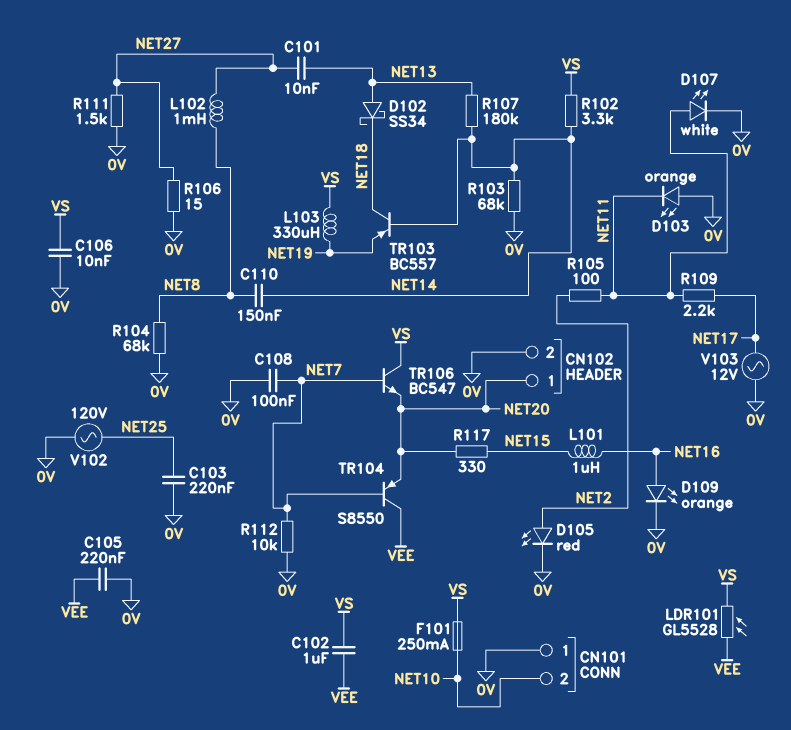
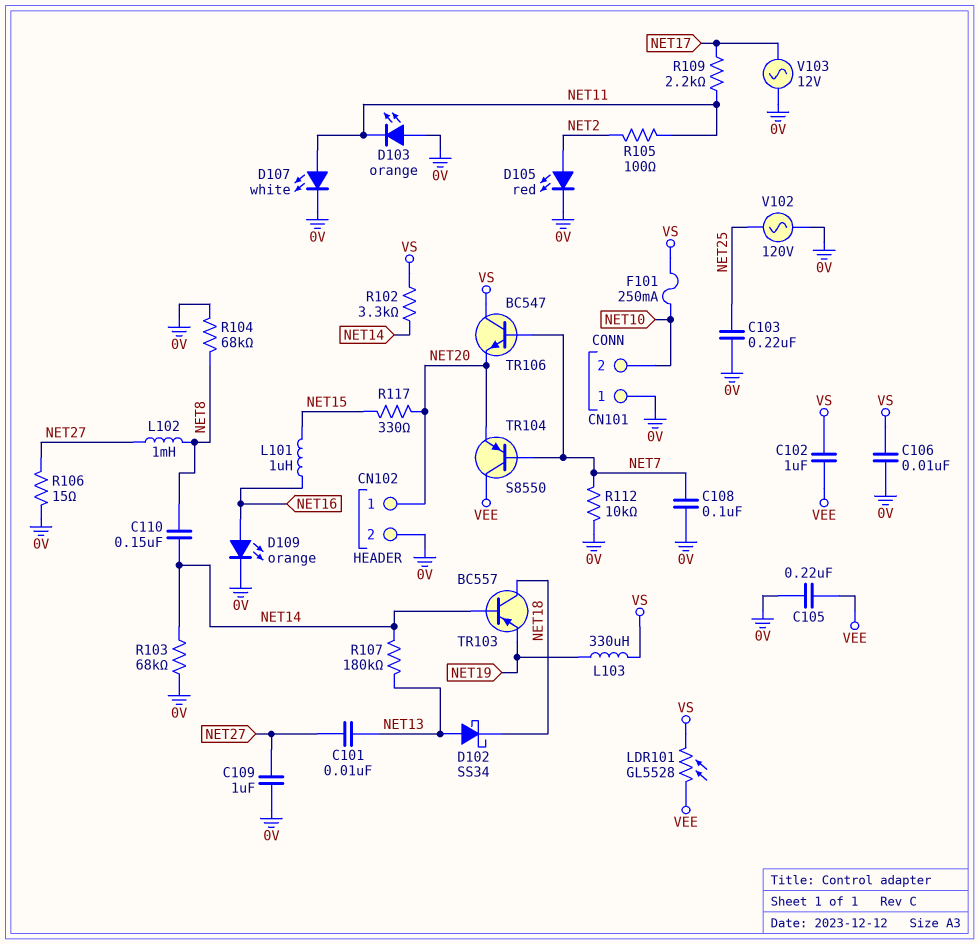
C109: none -> 1uF (0V, NET27)
R111: 1.5k (0V, NET27) -> none

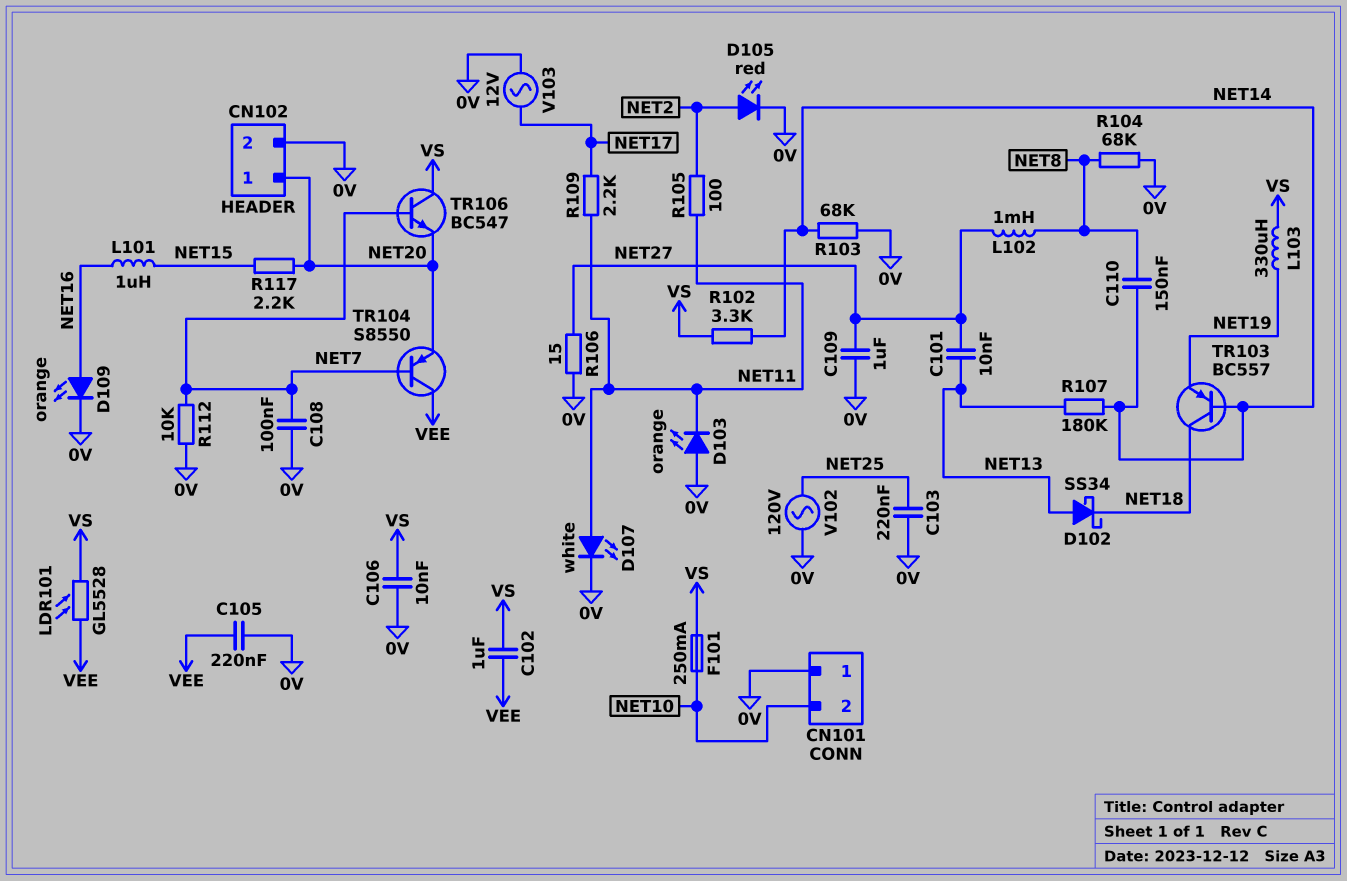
R117: 330 (NET15, NET20) -> 2.2k (NET15, NET20)

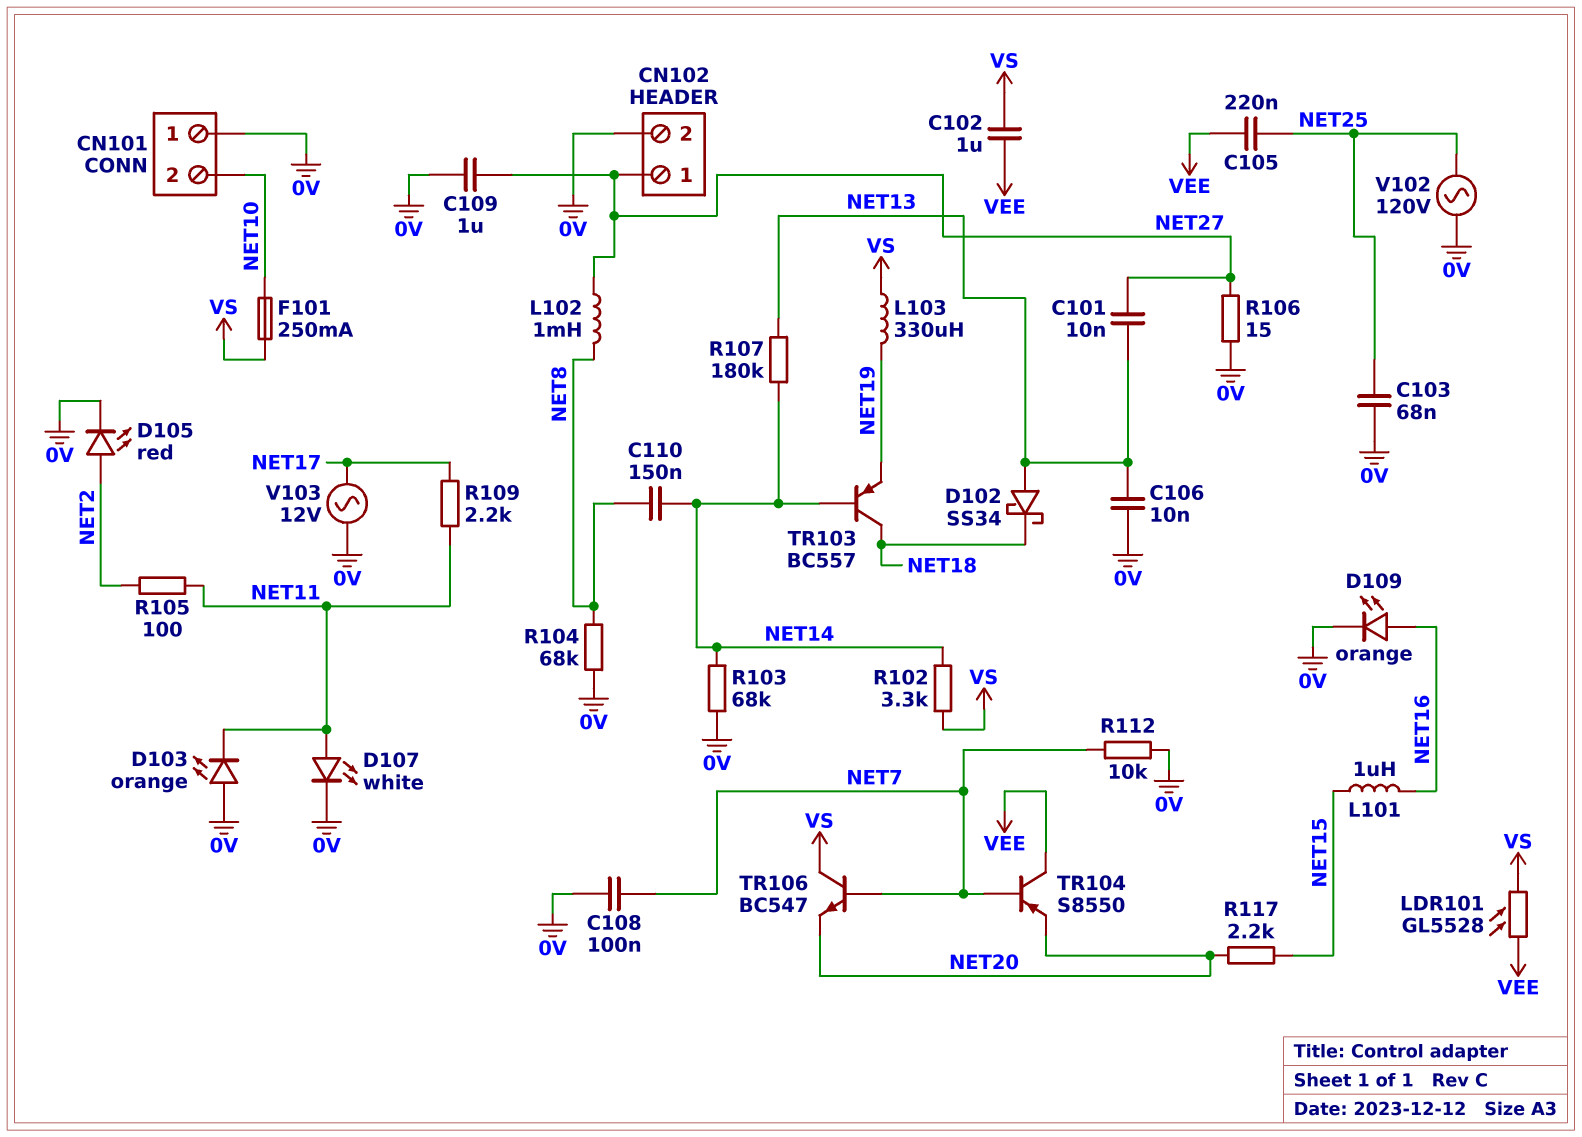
C103: 220nF (0V, NET25) -> 68nF (0V, NET25)
C105: 220nF (0V, VEE) -> 220nF (NET25, VEE)
C106: 10nF (0V, VS) -> 10nF (0V, NET13)
CN102 pin 1: NET20 -> NET27

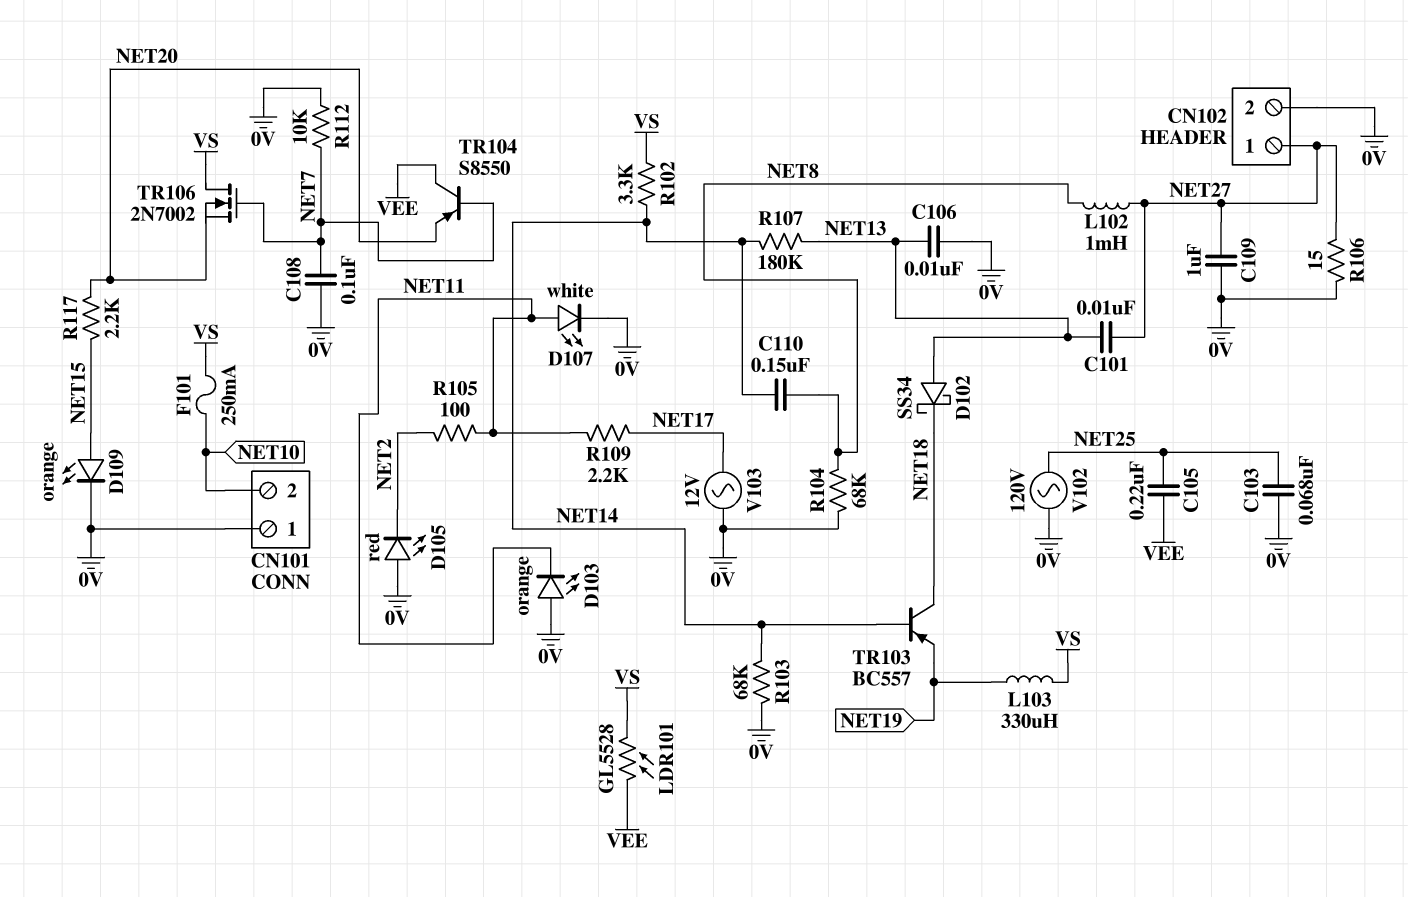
C102: 1uF (VEE, VS) -> none
D105: LED red (A NET2, K 0V) -> LED red (A 0V, K NET2)
D109: LED orange (A NET16, K 0V) -> LED orange (A NET15, K 0V)
L101: 1uH (NET15, NET16) -> none
TR106: NPN BC547 (B NET7, C VS, E NET20) -> NMOS 2N7002 (G NET7, D VS, S NET20)

